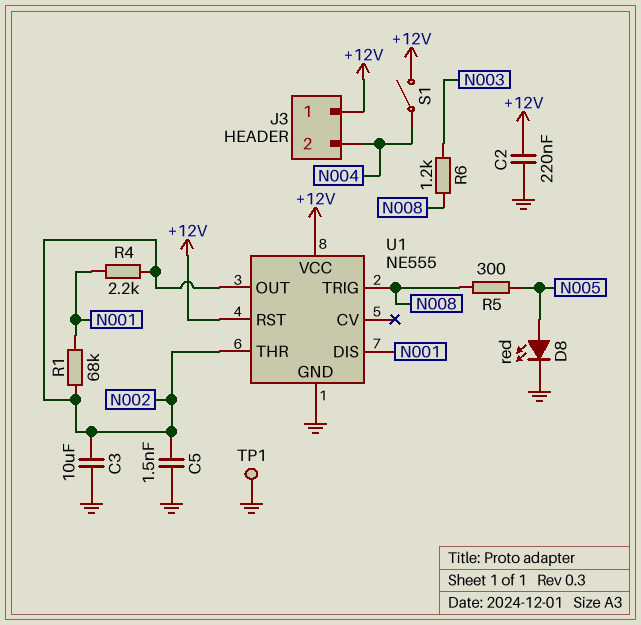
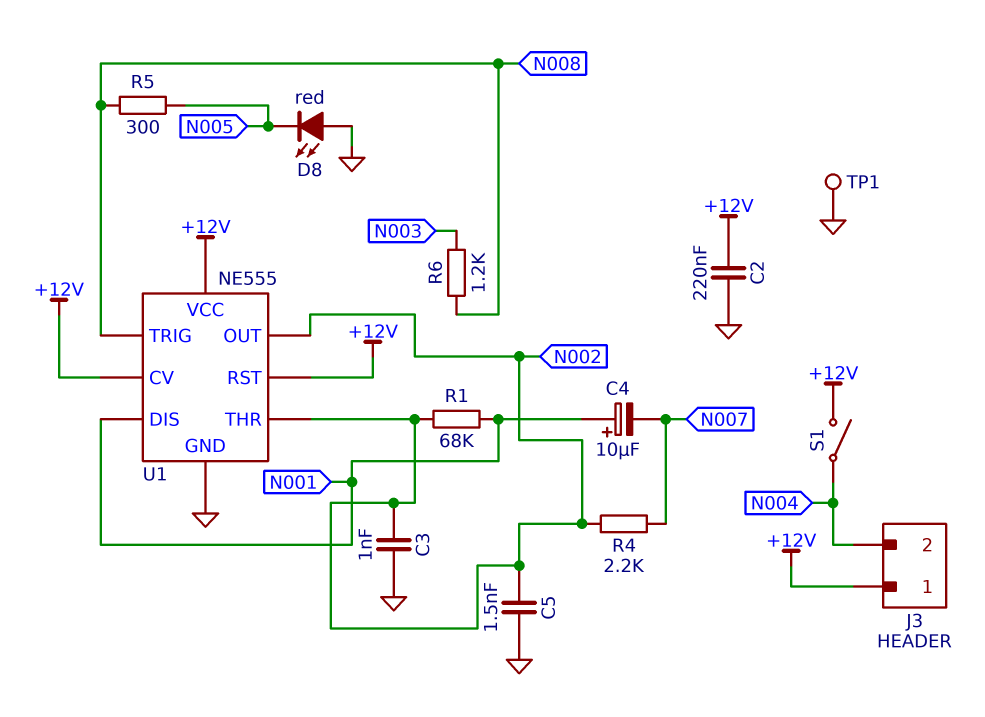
C3: 10uF (GND, N002) -> 1nF (GND, N002)
C4: none -> 10uF (plus N001, minus N007)
D8: LED red (A N005, K GND) -> LED red (A GND, K N005)
R4: 2.2k (N001, N002) -> 2.2k (N002, N007)
U1 pin CV: none -> +12V

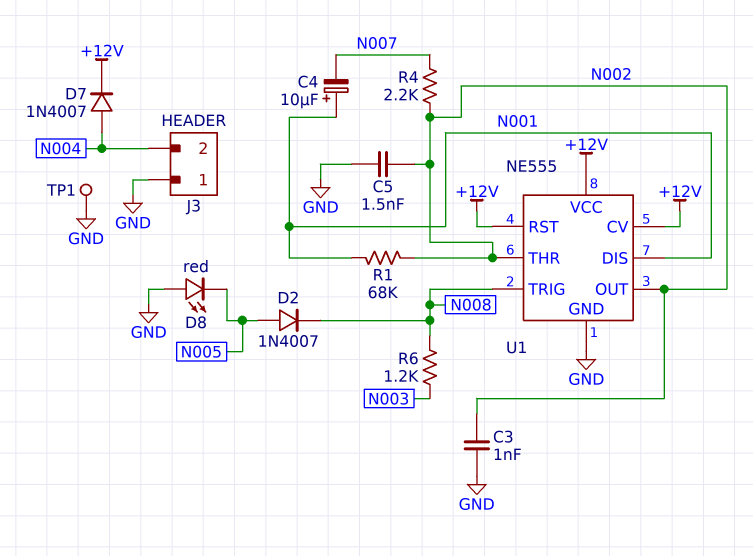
C2: 220nF (+12V, GND) -> none
D2: none -> diode 1N4007 (A N005, K N008)
D7: none -> diode 1N4007 (A N004, K +12V)
J3 pin 1: +12V -> GND
R5: 300 (N005, N008) -> none
S1: switch (+12V, N004) -> none

